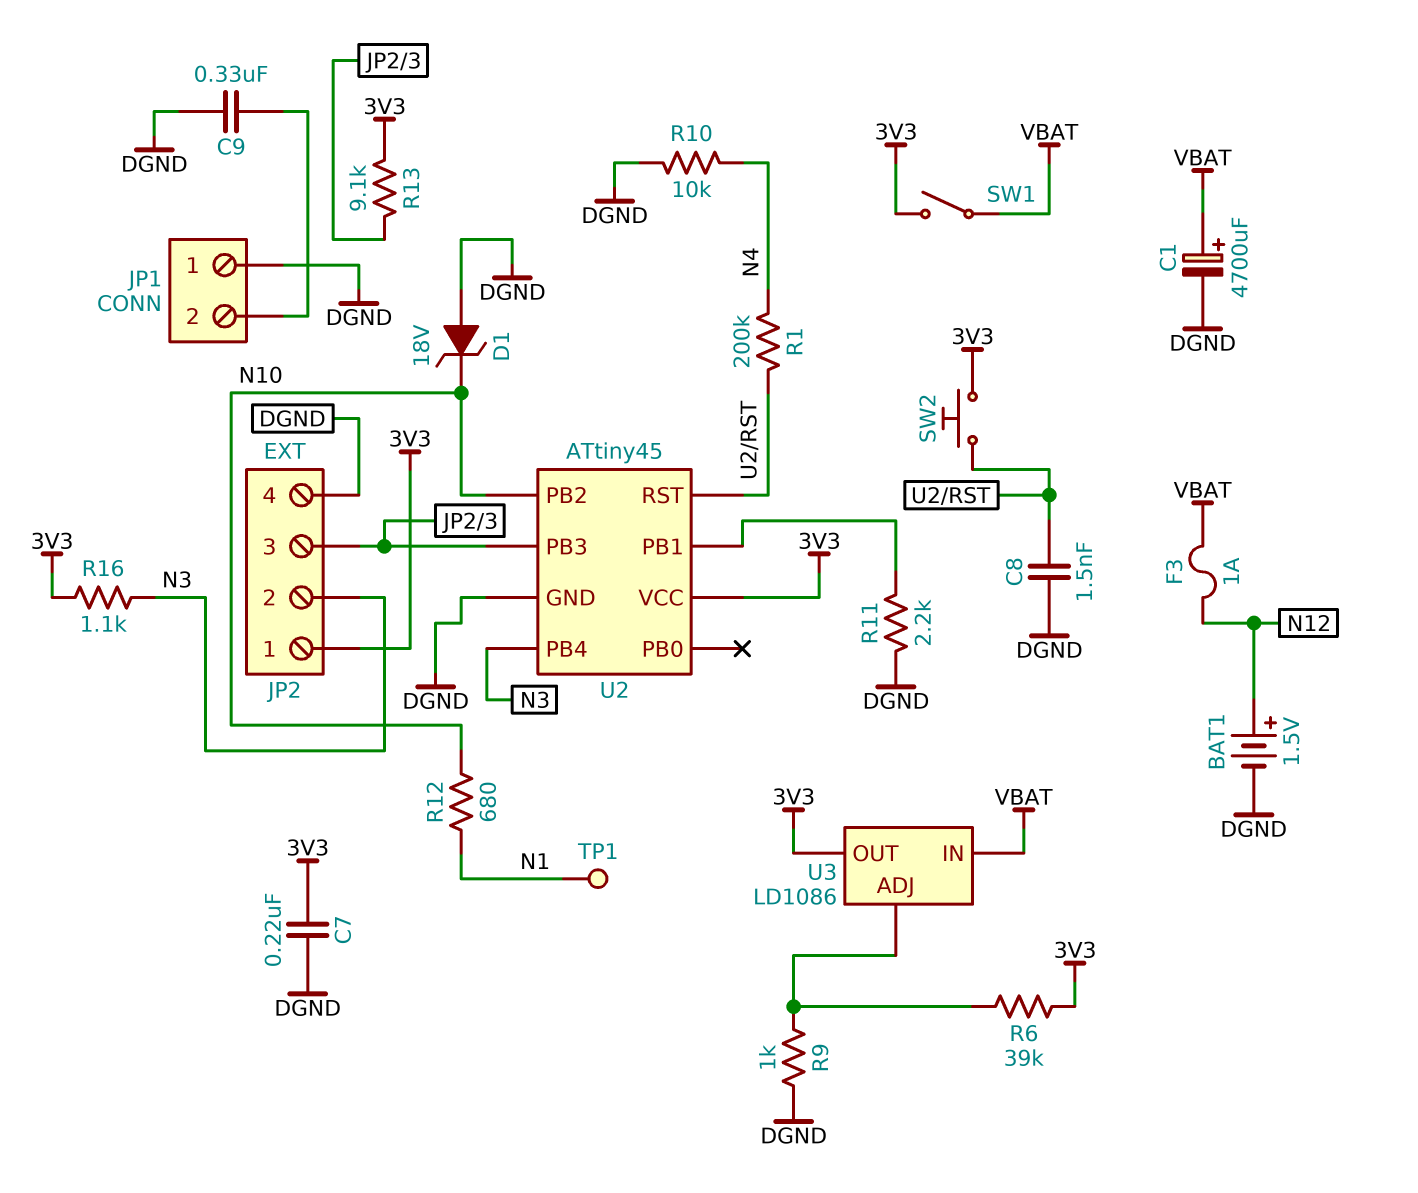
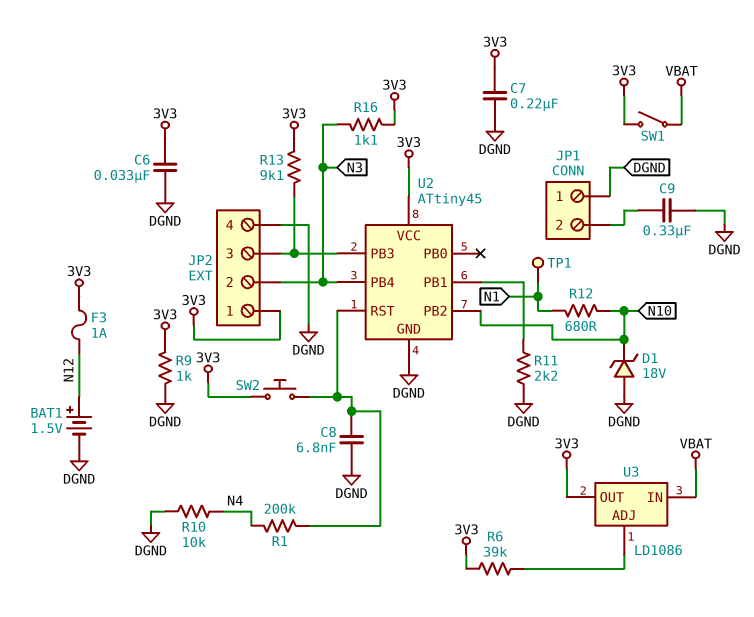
C1: 4700uF (plus VBAT, minus DGND) -> none
C6: none -> 33nF (3V3, DGND)
C8: 1.5nF (DGND, U2/RST) -> 6.8nF (DGND, U2/RST)
F3: 1A (N12, VBAT) -> 1A (3V3, N12)
R9: 1k (DGND, U3/ADJ) -> 1k (3V3, DGND)

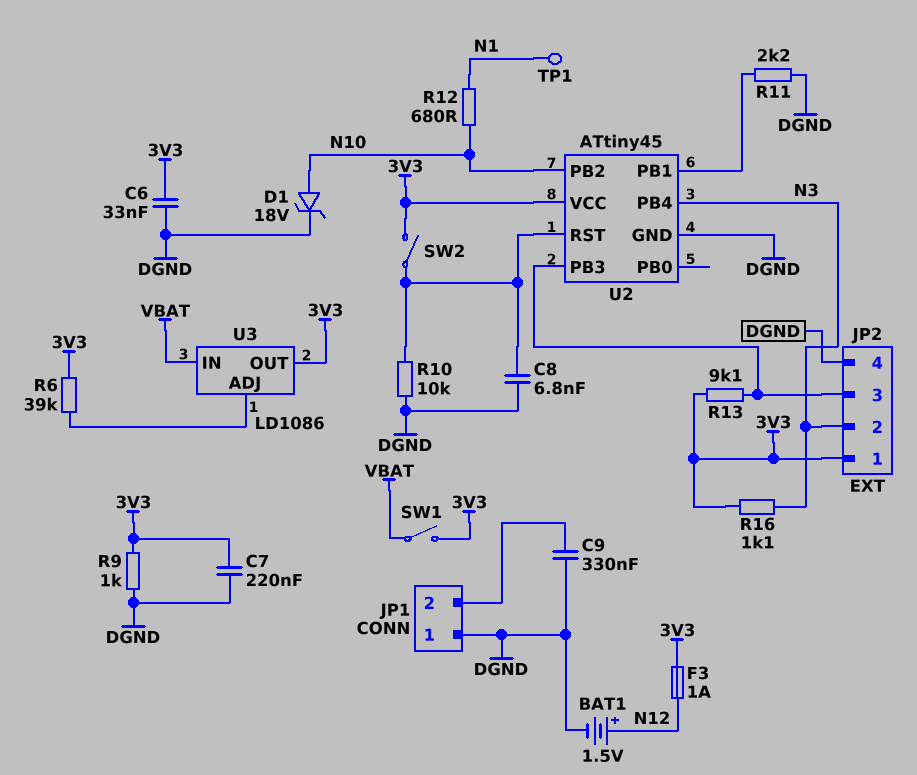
D1: zener 18V (A DGND, K N10) -> zener 18V (A N10, K DGND)
R1: 200k (N4, U2/RST) -> none
R10: 10k (DGND, N4) -> 10k (DGND, U2/RST)
SW2: button (3V3, U2/RST) -> switch (3V3, U2/RST)

